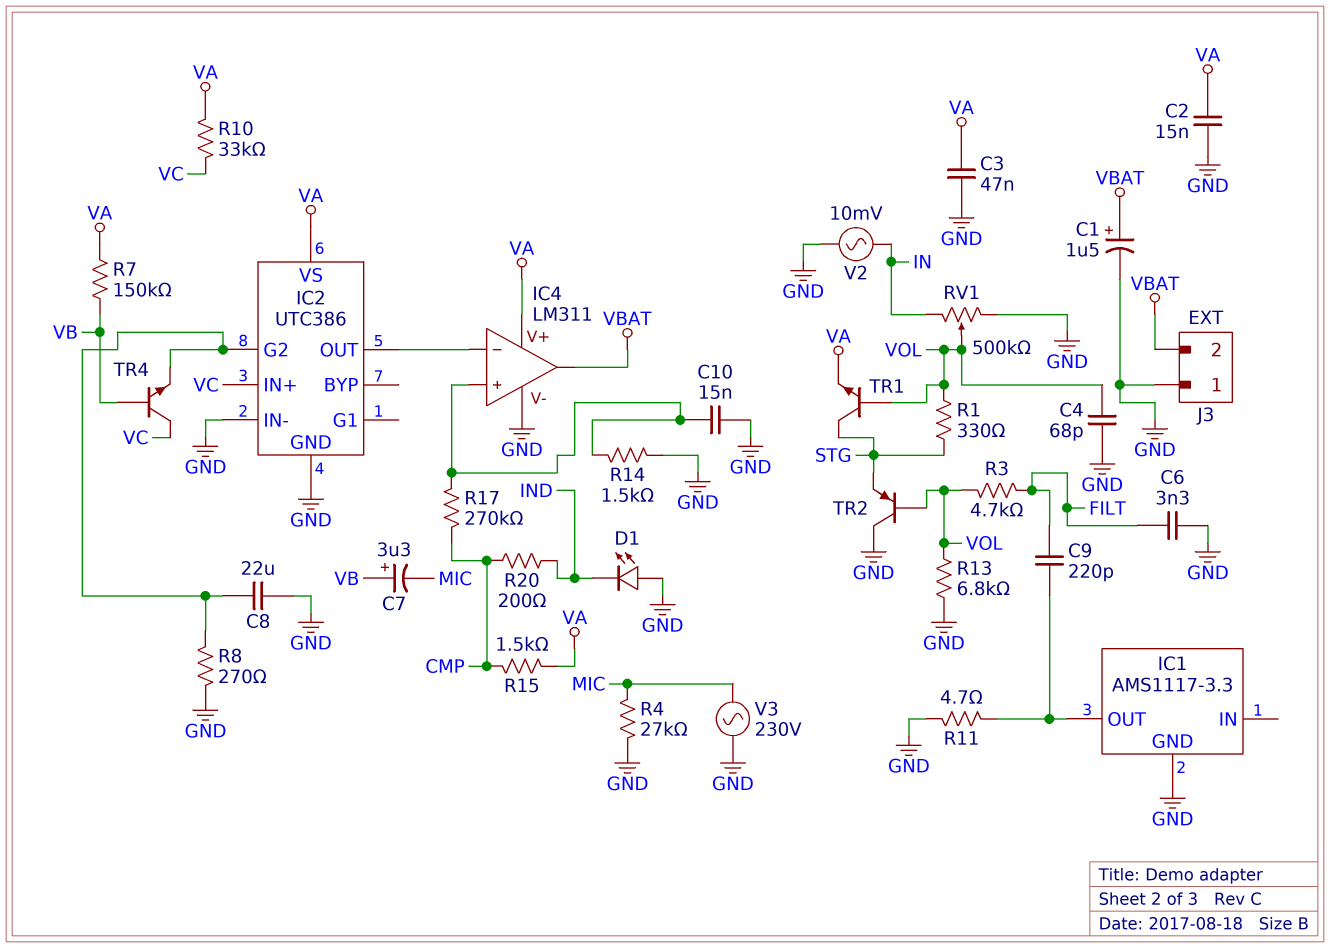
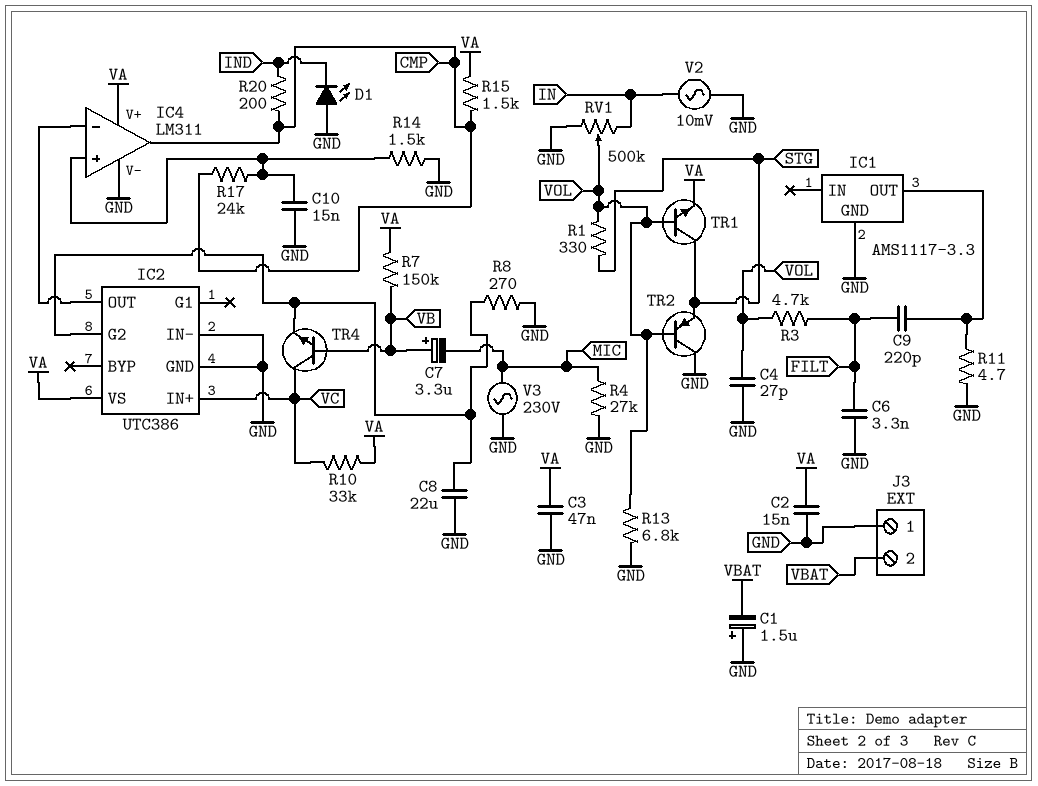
C1: 1.5uF (plus VBAT, minus GND) -> 1.5uF (plus GND, minus VBAT)
C4: 68pF (GND, VOL) -> 27pF (GND, VOL)
IC4 pin out: VBAT -> CMP
R17: 270k (CMP, IC4/in+) -> 24k (CMP, IC4/in+)

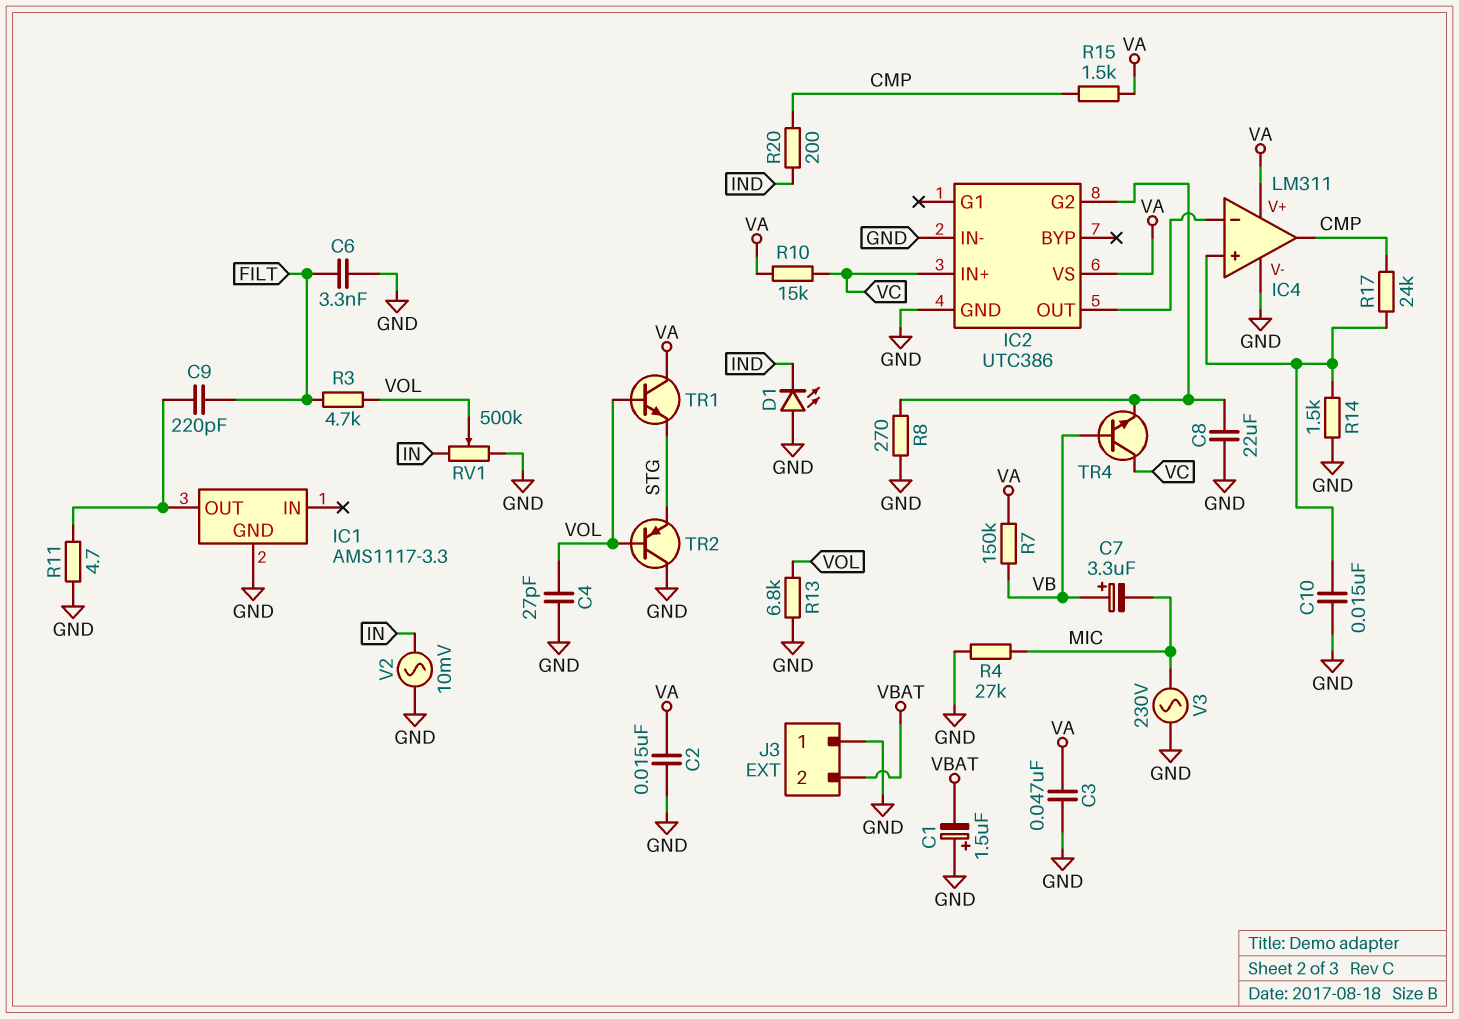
R1: 330 (STG, VOL) -> none
R10: 33k (VA, VC) -> 15k (VA, VC)
TR1: NPN (B VOL, C STG, E VA) -> NPN (B VOL, C VA, E STG)

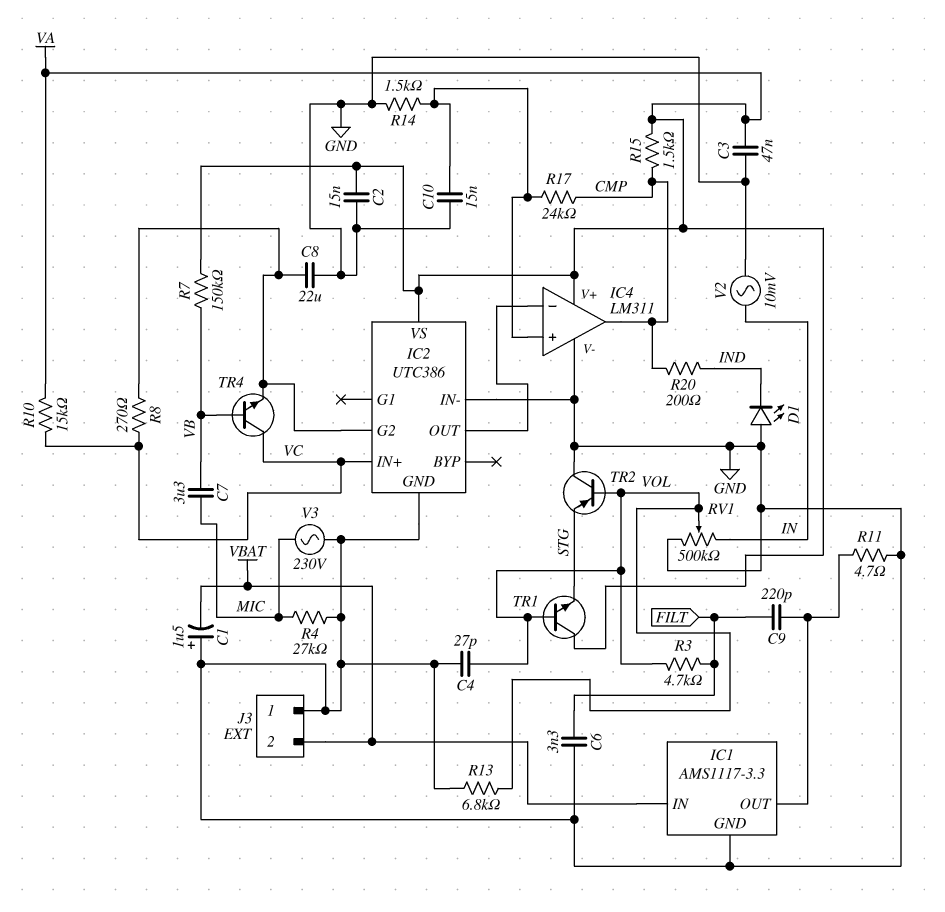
C7: 3.3uF (plus VB, minus MIC) -> 3.3uF (MIC, VB)
IC1 pin IN: none -> VBAT
R8: 270 (GND, IC2/G2) -> 270 (IC2/G2, VC)

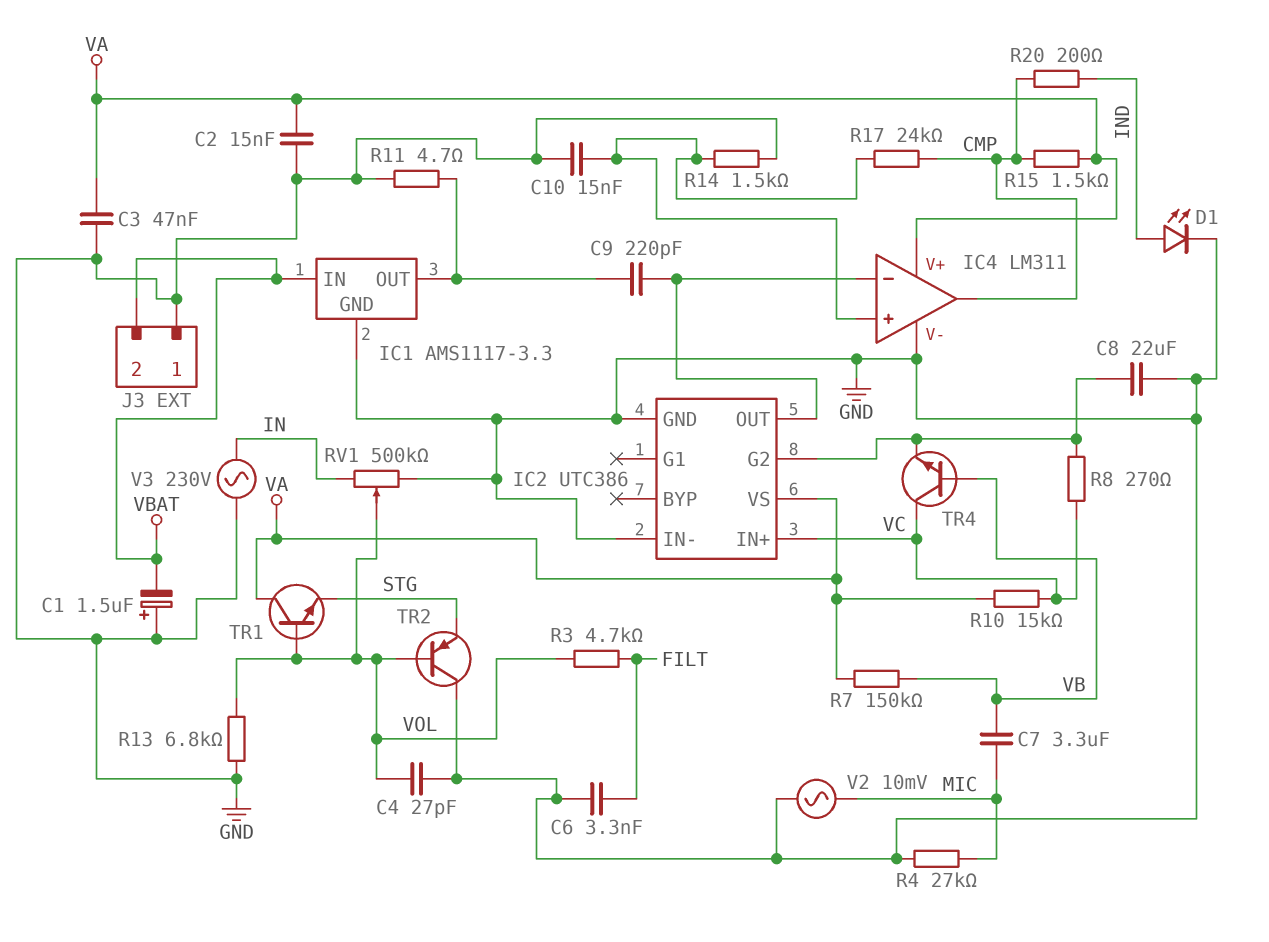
C9: 220pF (FILT, IC1/OUT) -> 220pF (IC1/OUT, IC2/OUT)
D1: LED (A GND, K IND) -> LED (A IND, K GND)
V2: AC 10mV (GND, IN) -> AC 10mV (GND, MIC)
V3: AC 230V (GND, MIC) -> AC 230V (GND, IN)

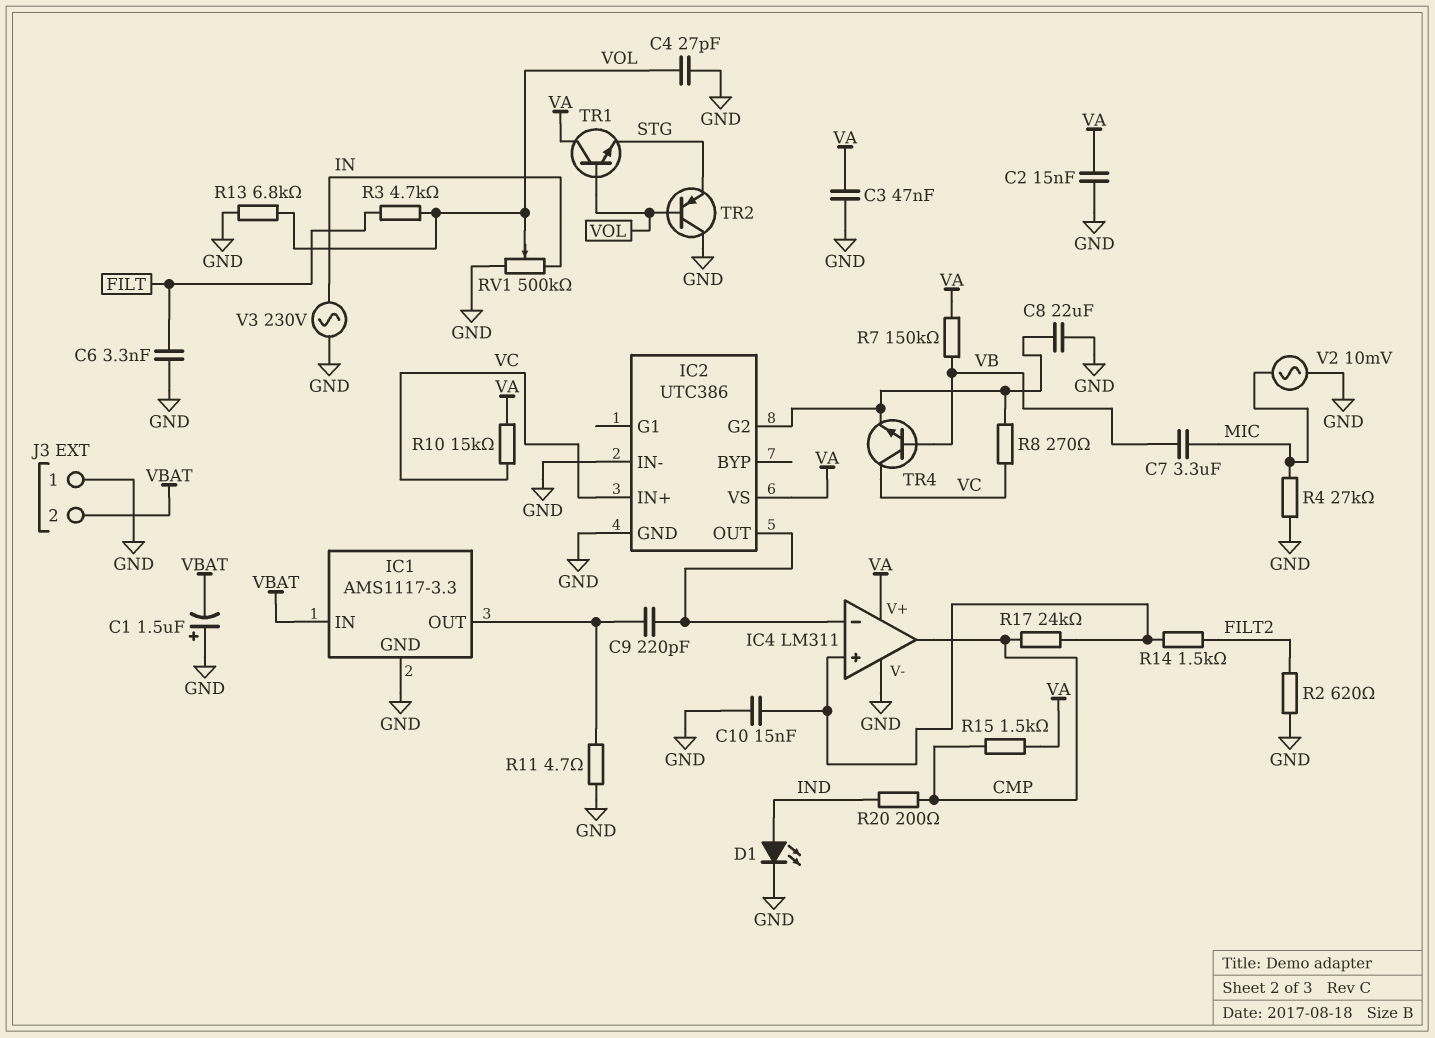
R2: none -> 620 (FILT2, GND)
R14: 1.5k (GND, IC4/in+) -> 1.5k (FILT2, IC4/in+)

